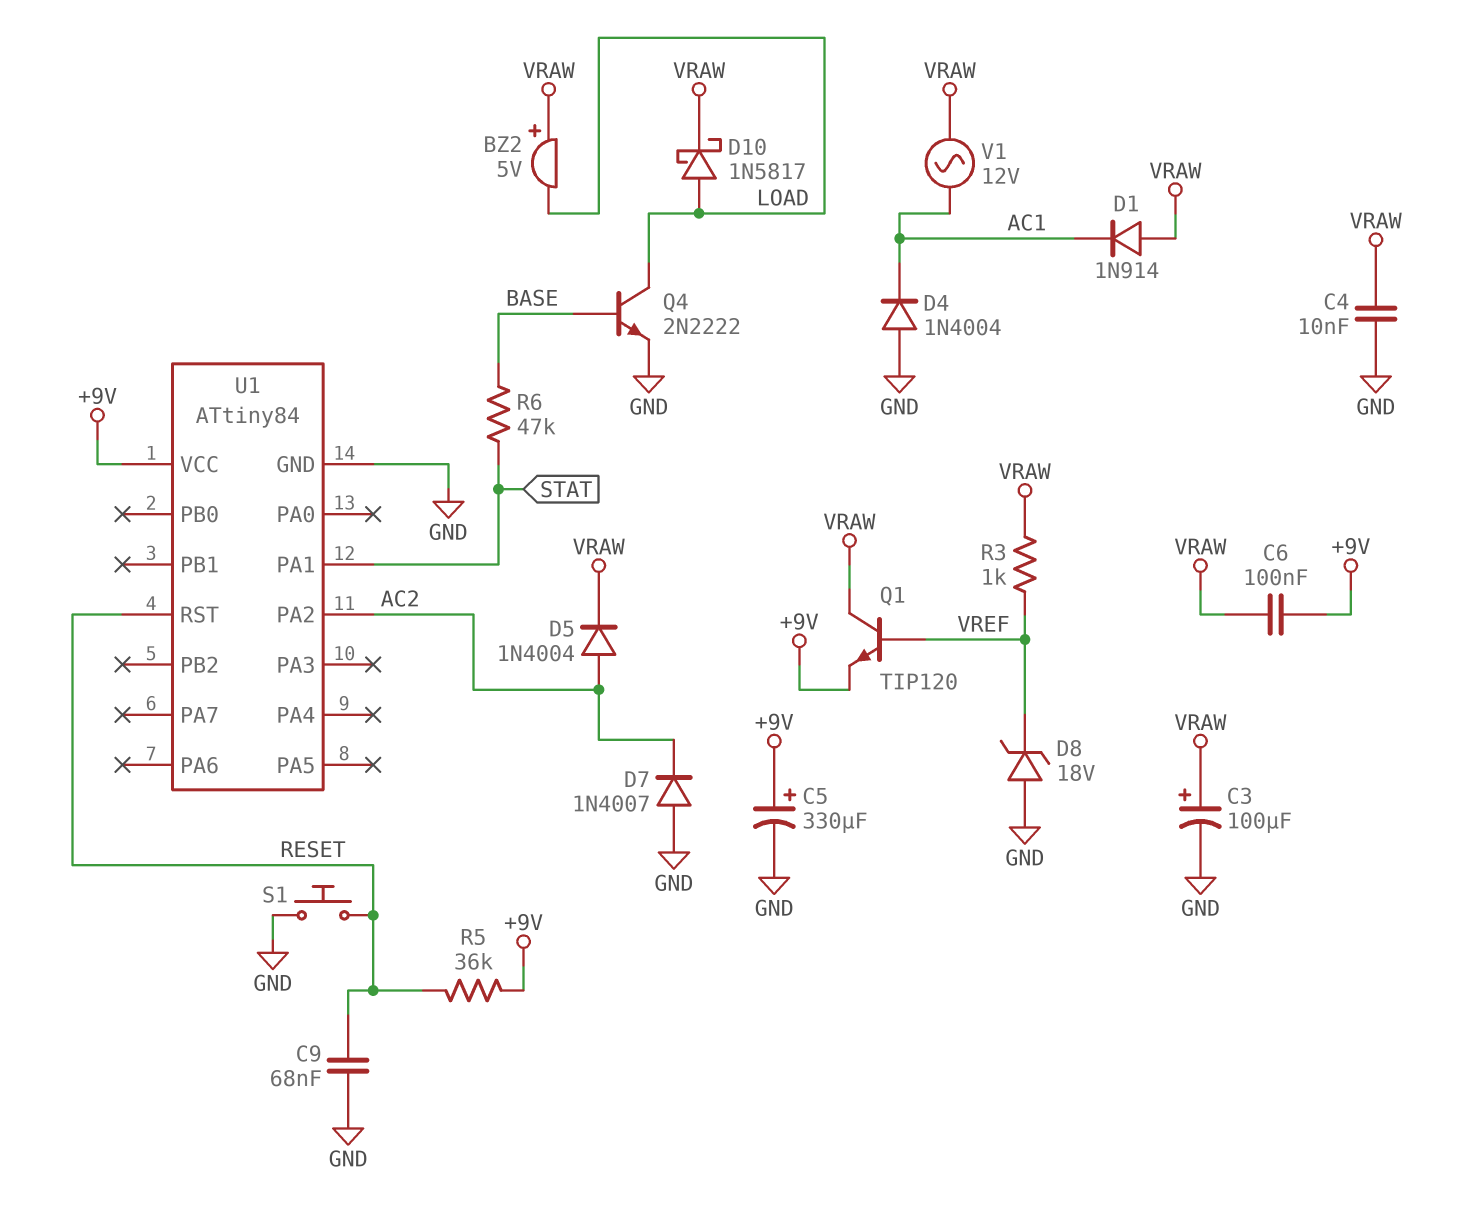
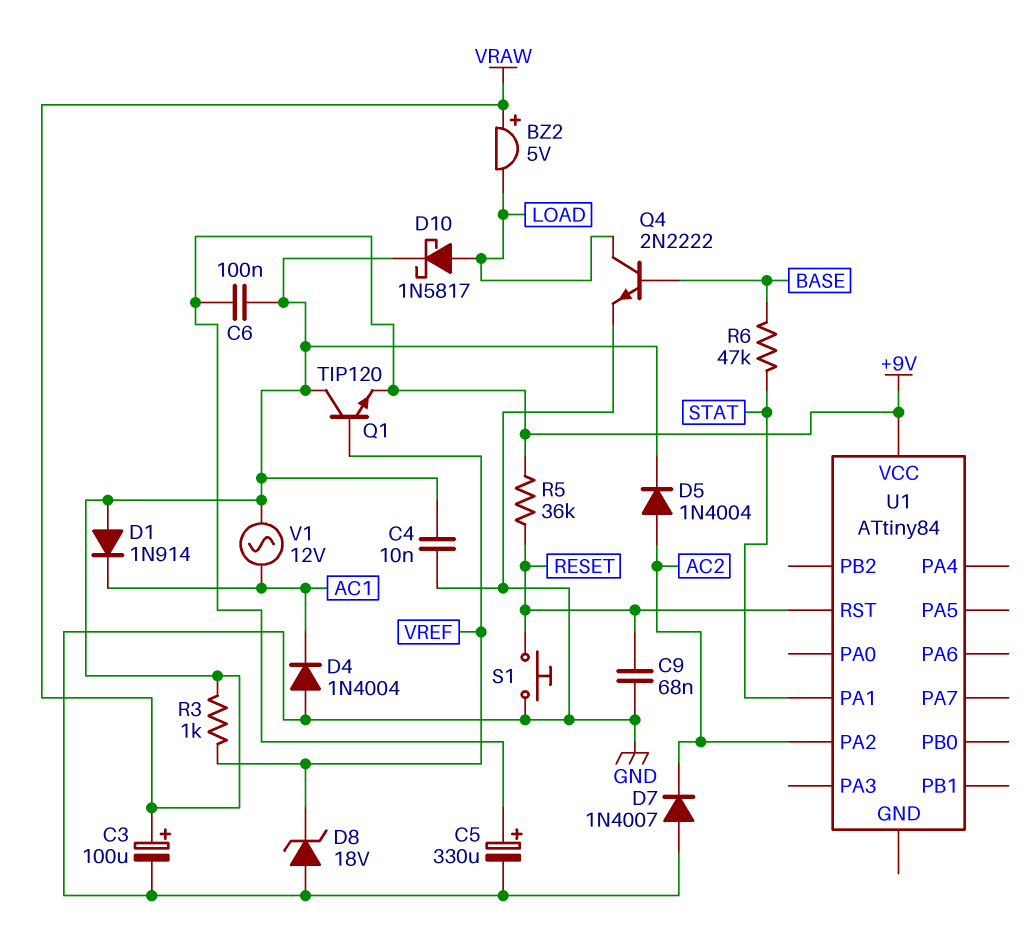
U1 pin GND: GND -> none

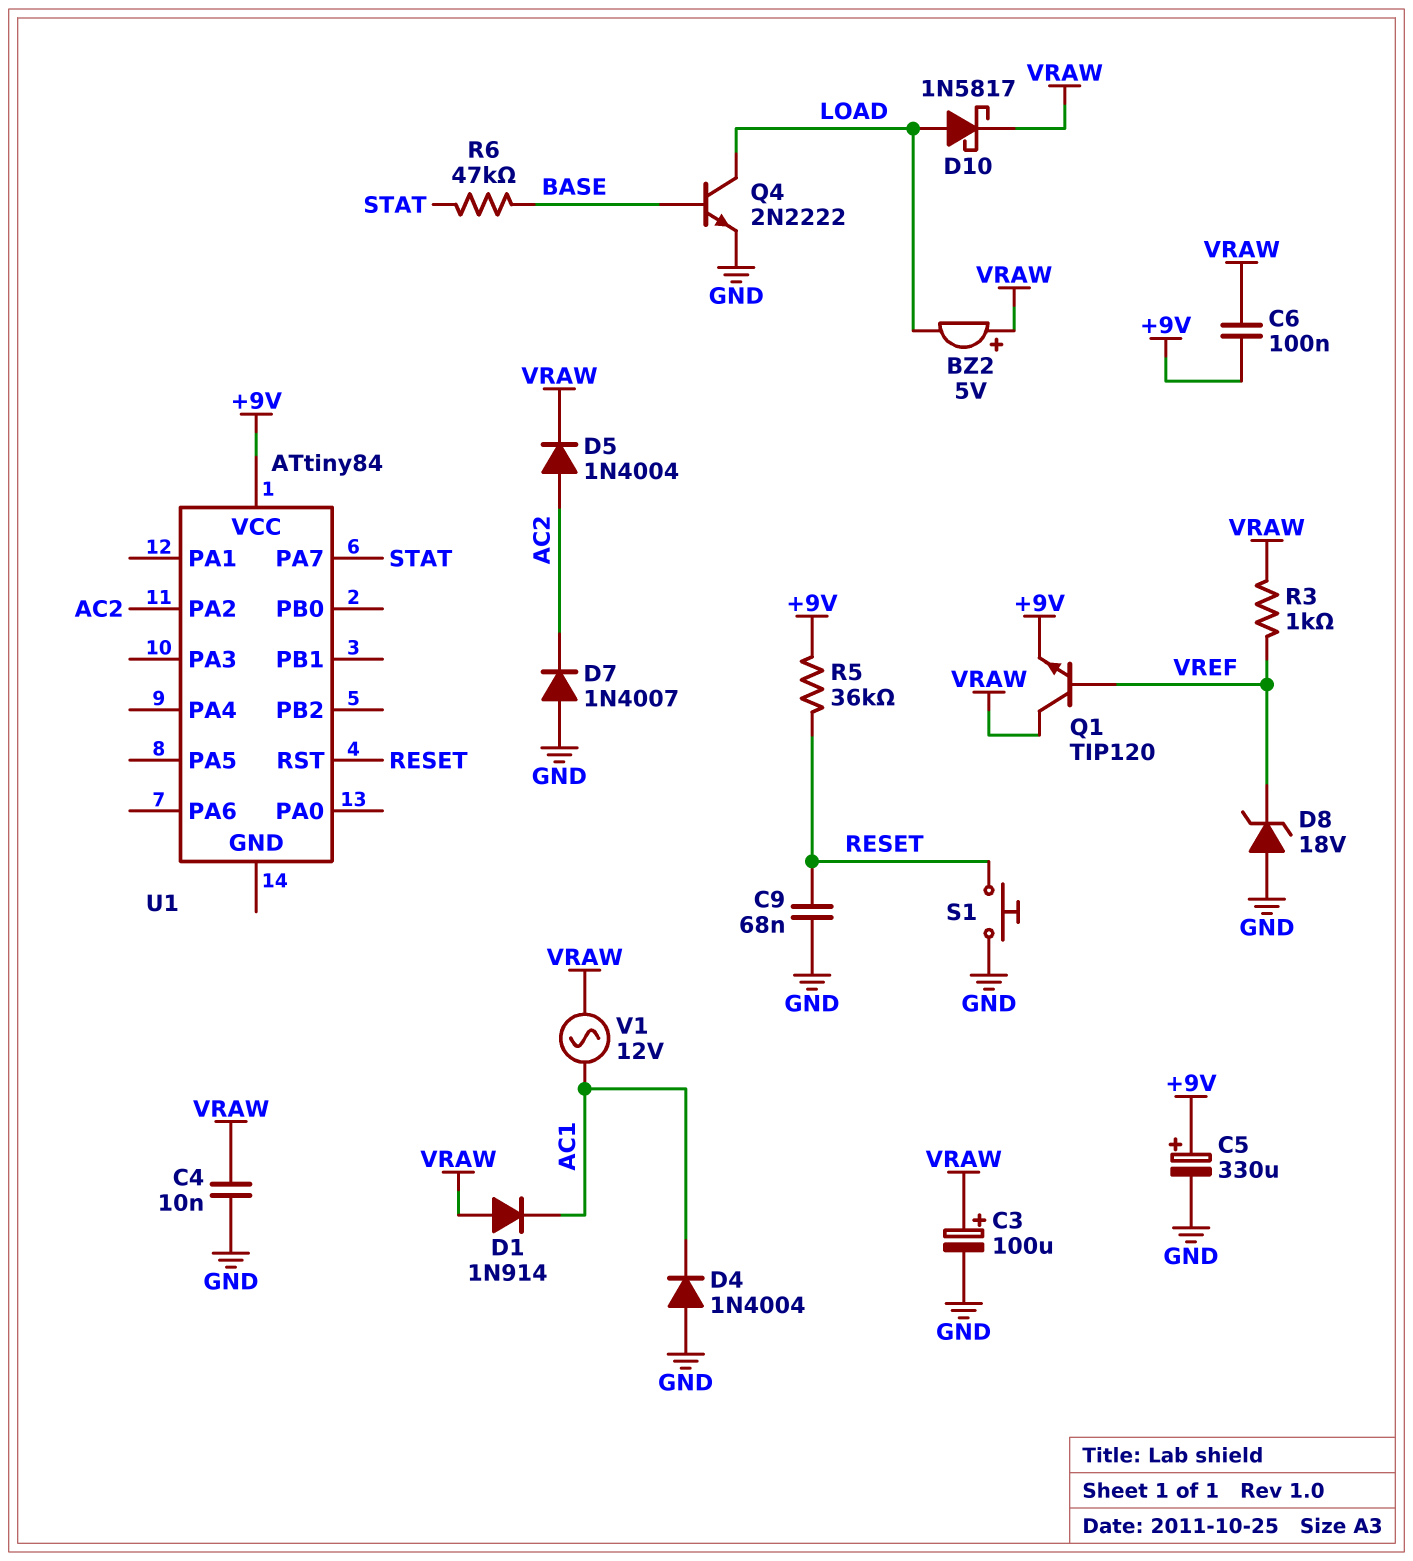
U1 pin PA1: STAT -> none
U1 pin PA7: none -> STAT

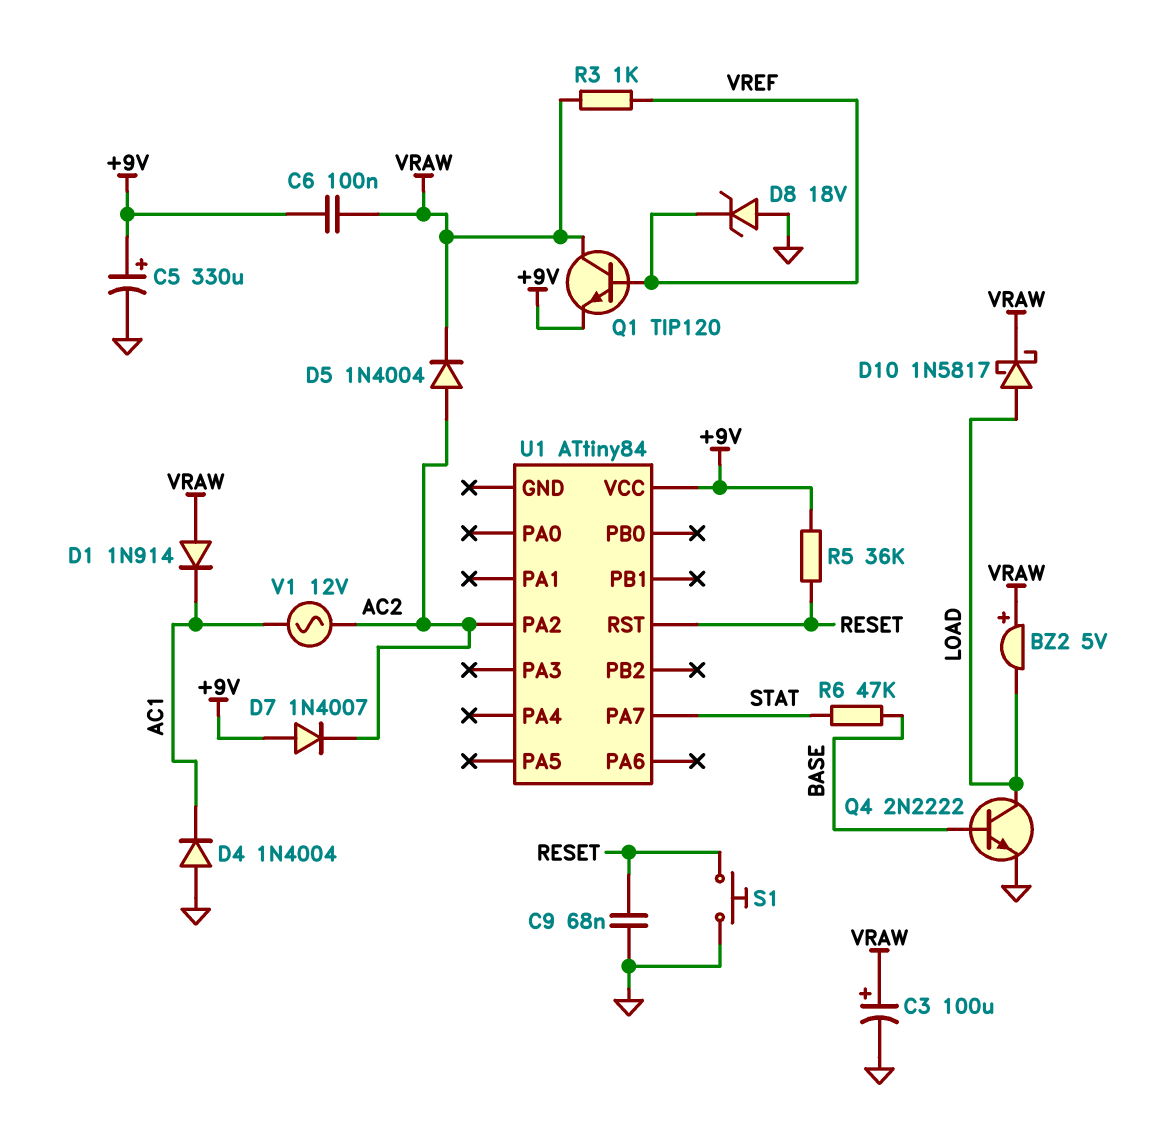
C4: 10nF (GND, VRAW) -> none
D7: diode 1N4007 (A GND, K AC2) -> diode 1N4007 (A +9V, K AC2)
V1: AC 12V (AC1, VRAW) -> AC 12V (AC1, AC2)

